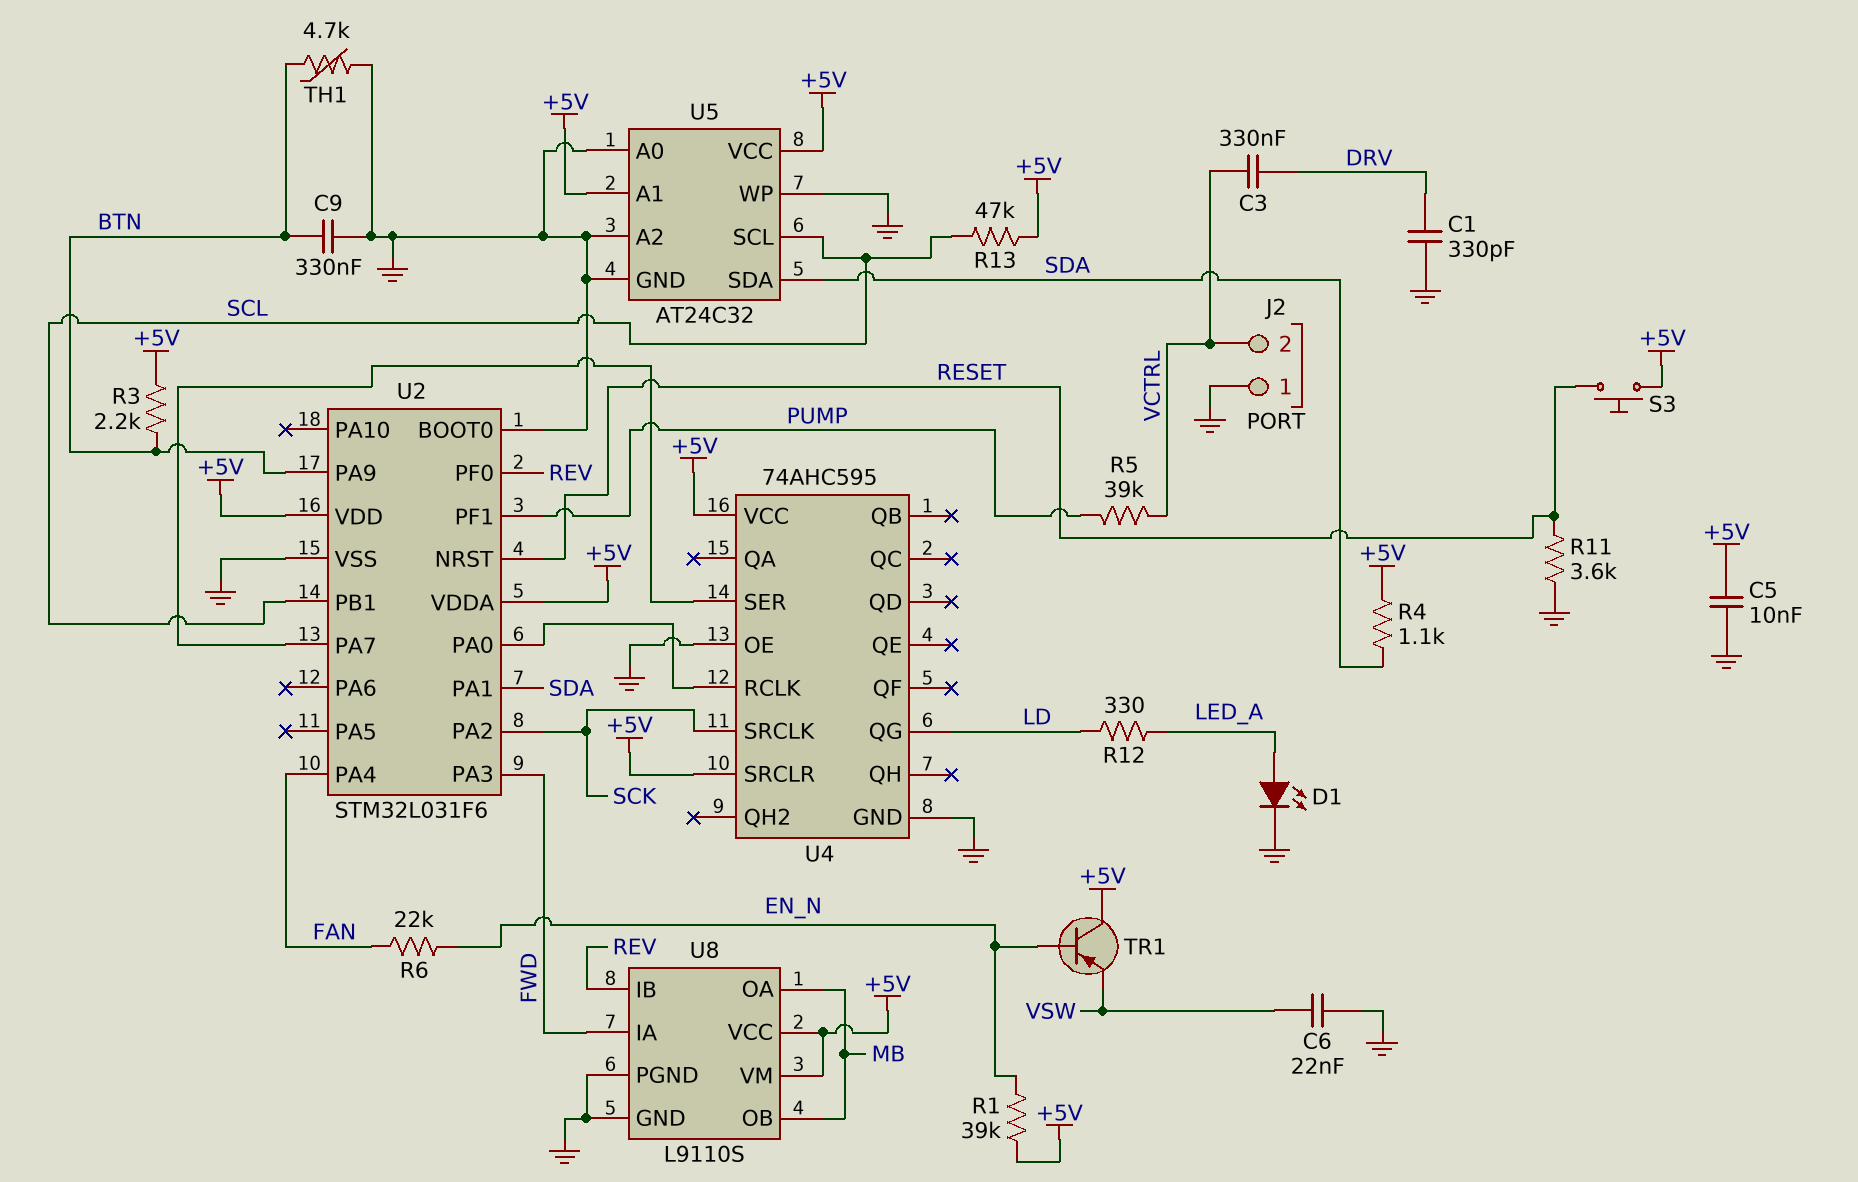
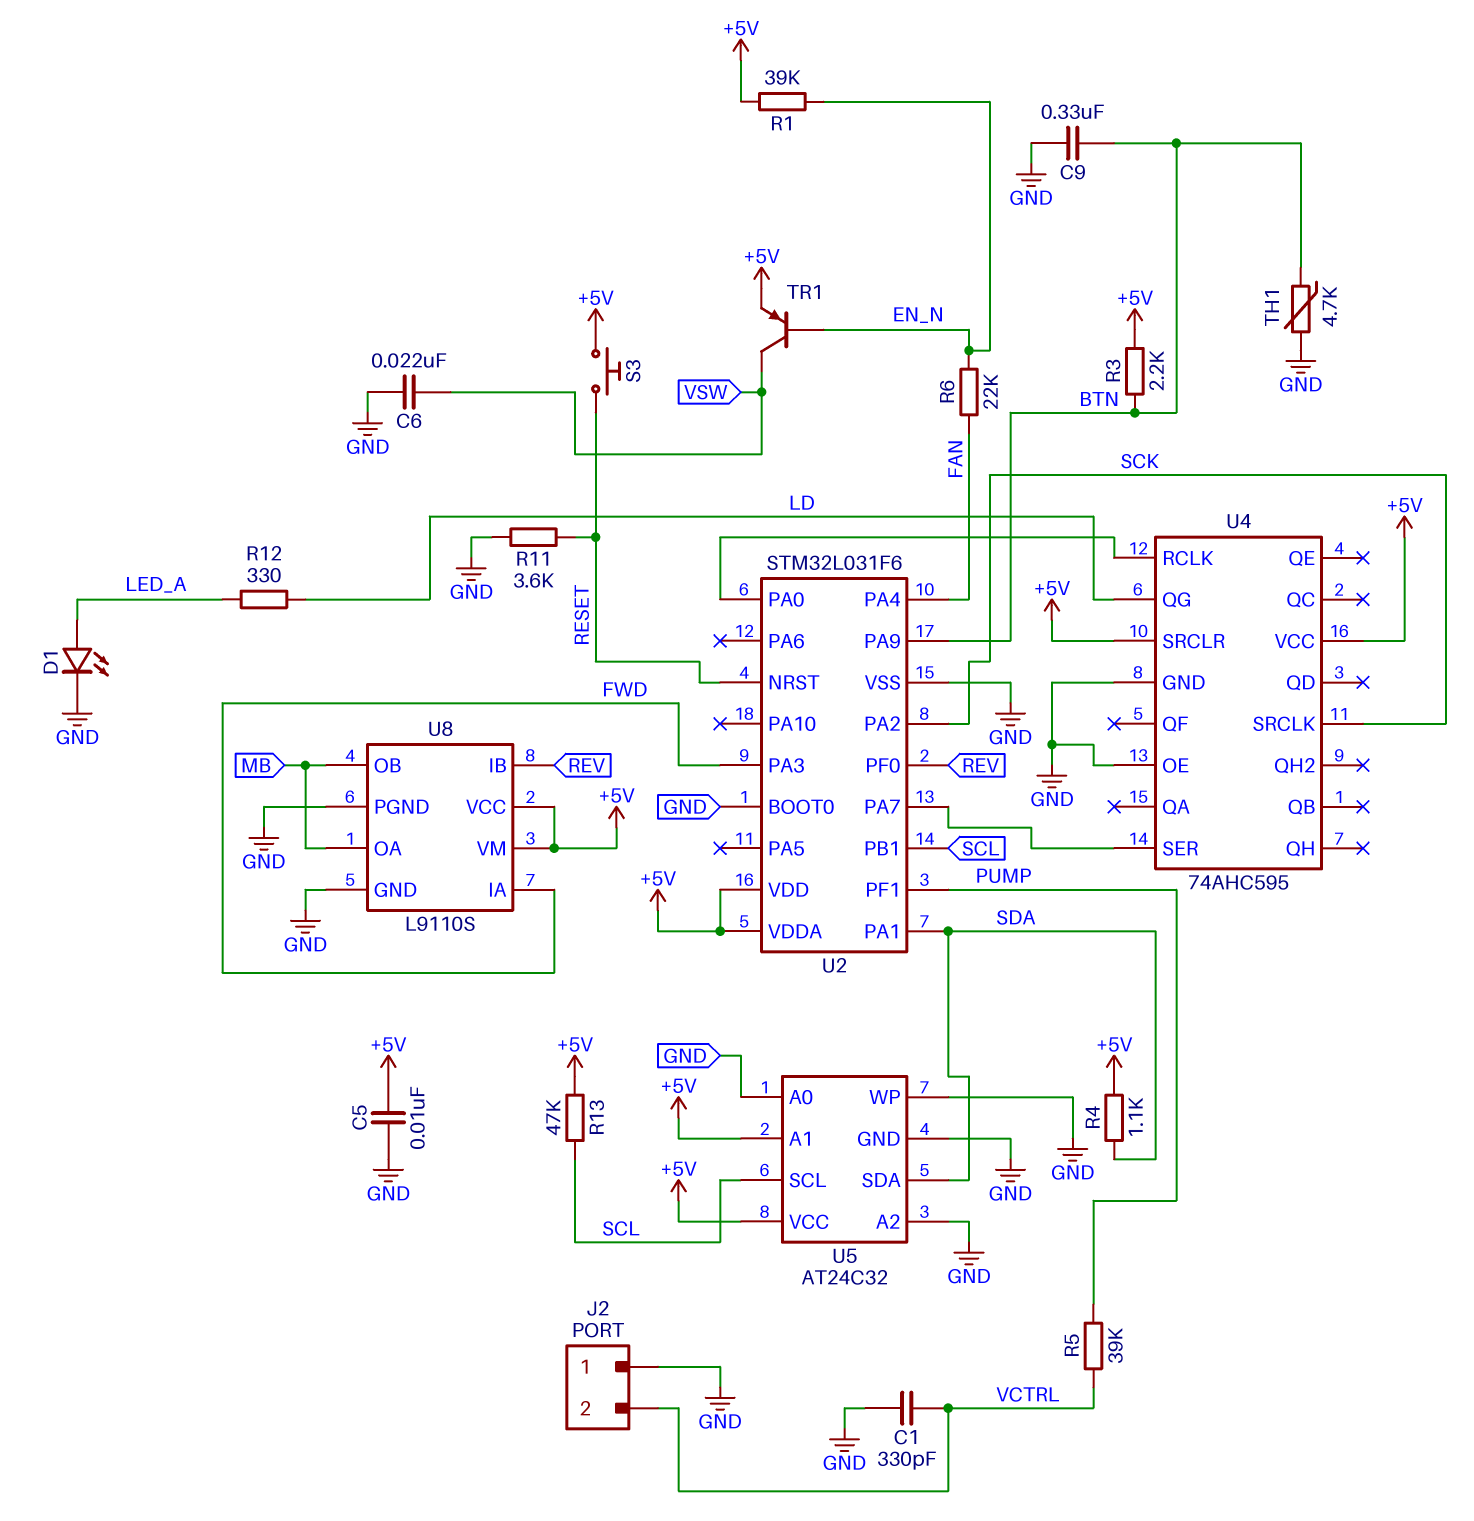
C1: 330pF (DRV, GND) -> 330pF (GND, VCTRL)
C3: 330nF (DRV, VCTRL) -> none
TR1: PNP (B EN_N, C +5V, E VSW) -> PNP (B EN_N, C VSW, E +5V)

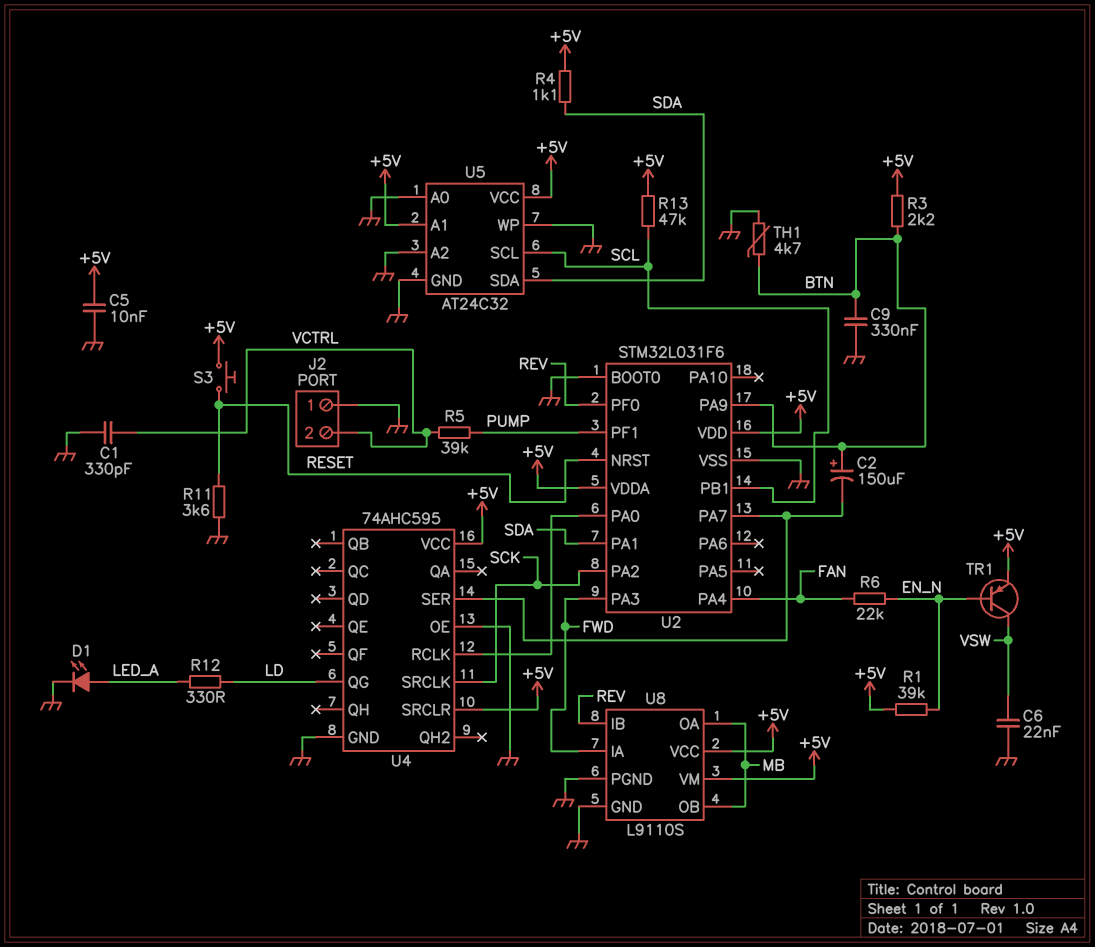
C2: none -> 150uF (plus BTN, minus U2/PA7)

